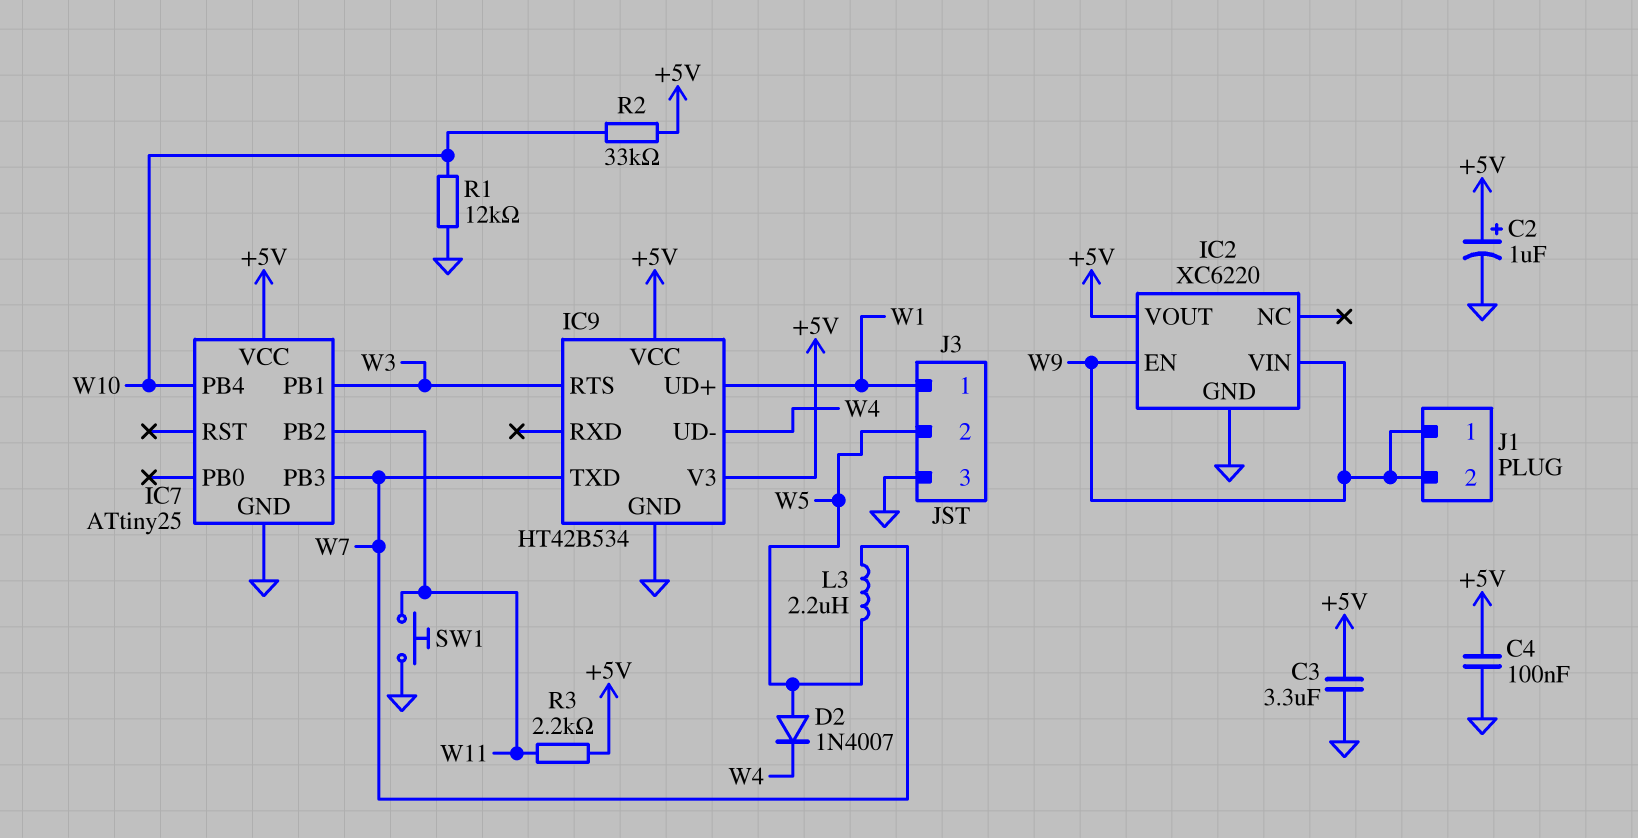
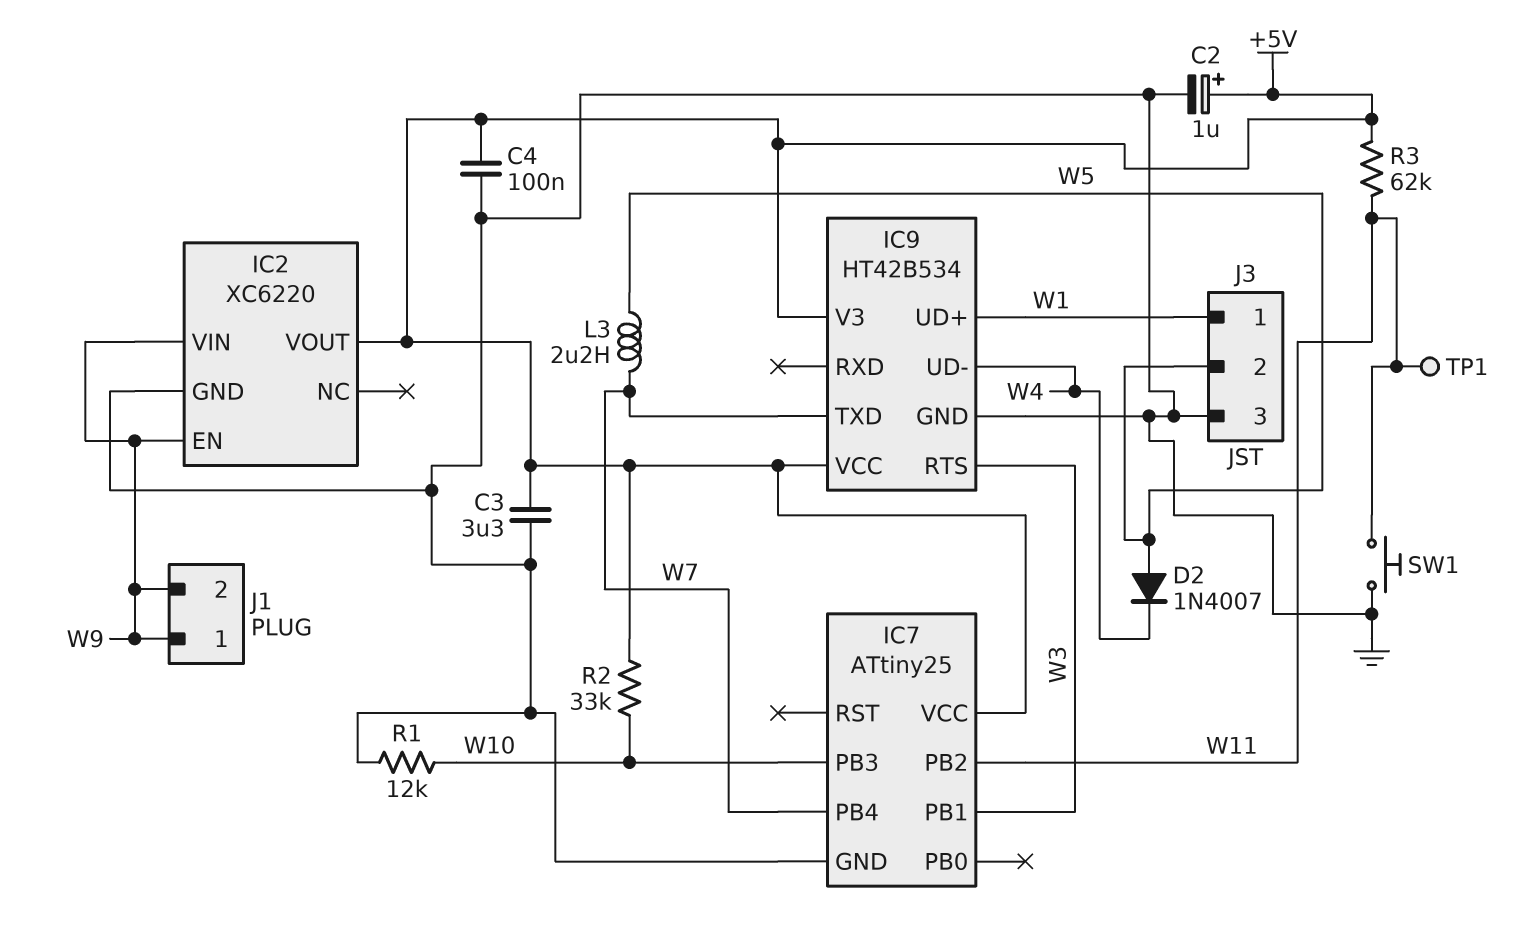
IC7 pin PB3: W7 -> W10
IC7 pin PB4: W10 -> W7
R3: 2.2k (+5V, W11) -> 62k (+5V, W11)
TP1: none -> test point (W11)

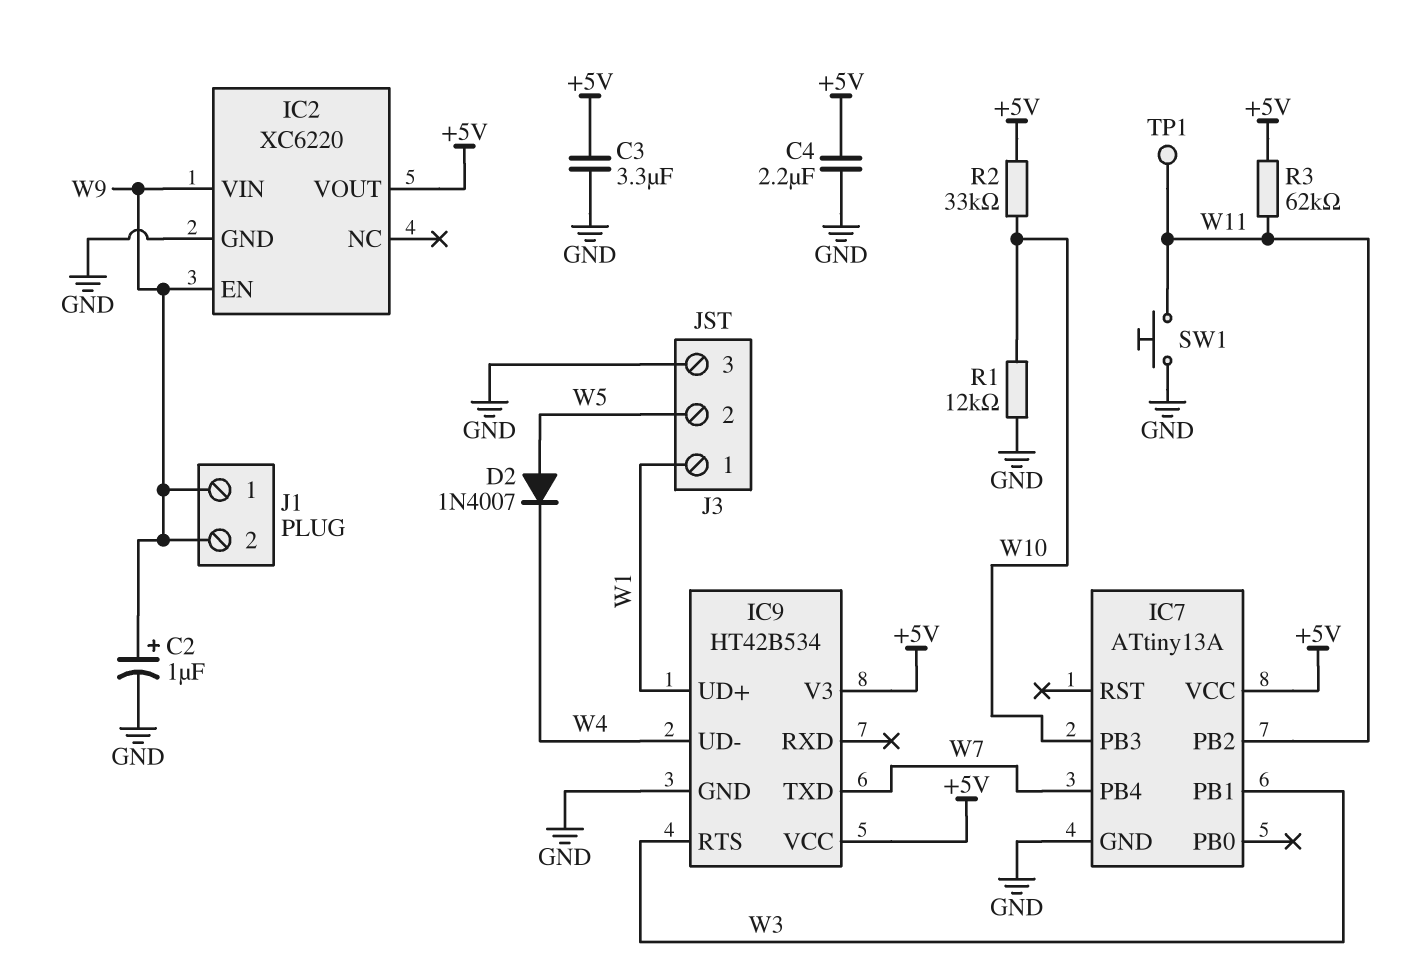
C2: 1uF (plus +5V, minus GND) -> 1uF (plus W9, minus GND)
C4: 100nF (+5V, GND) -> 2.2uF (+5V, GND)
IC7: ATtiny25 -> ATtiny13A
L3: 2.2uH (W5, W7) -> none

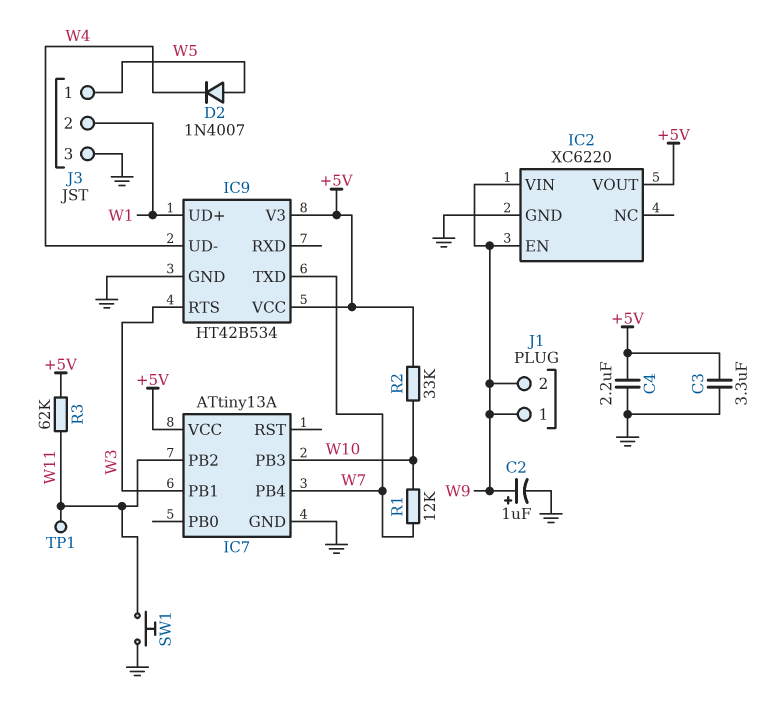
J3 pin 1: W1 -> W5
J3 pin 2: W5 -> W1
R1: 12k (GND, W10) -> 12k (W7, W10)

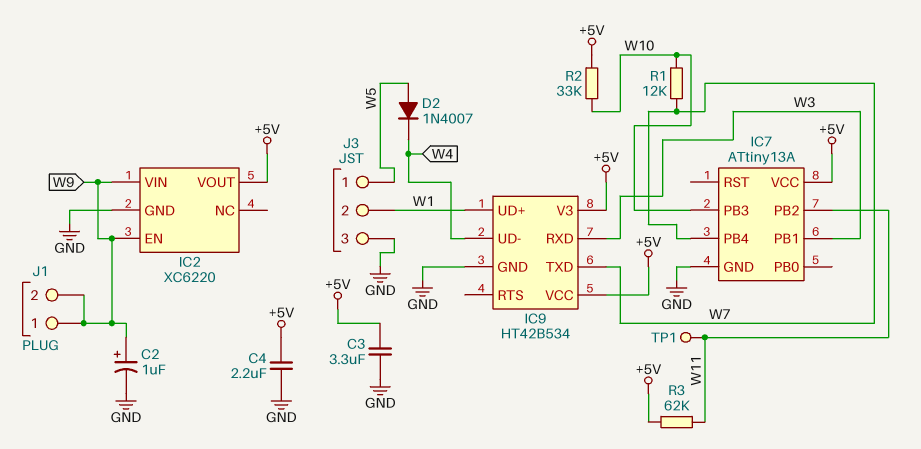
IC9 pin RTS: W3 -> none
IC9 pin RXD: none -> W3
SW1: button (GND, W11) -> none

